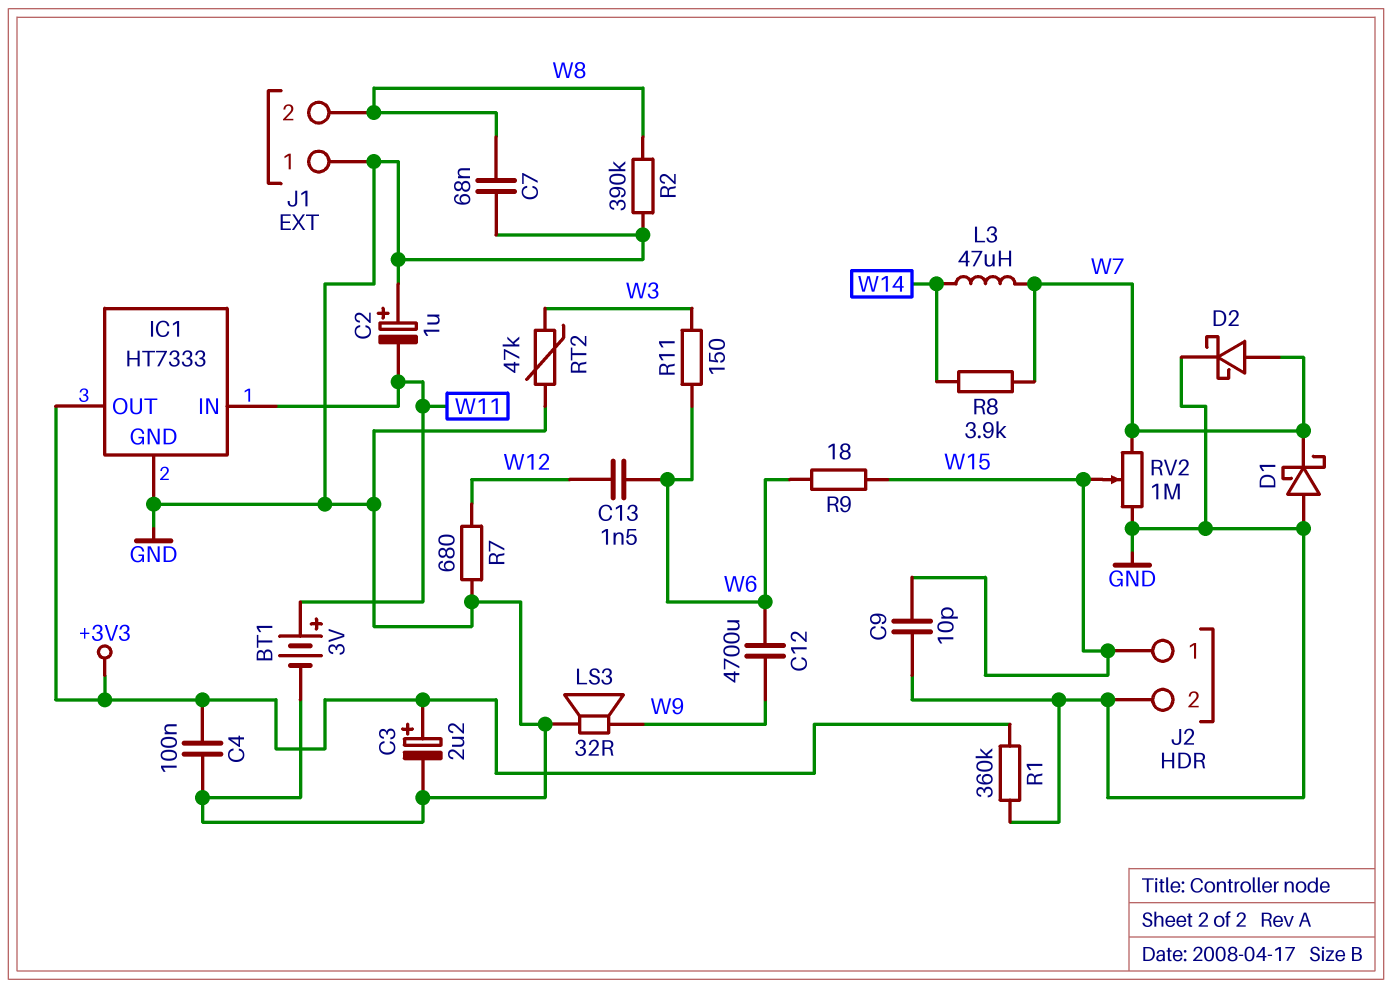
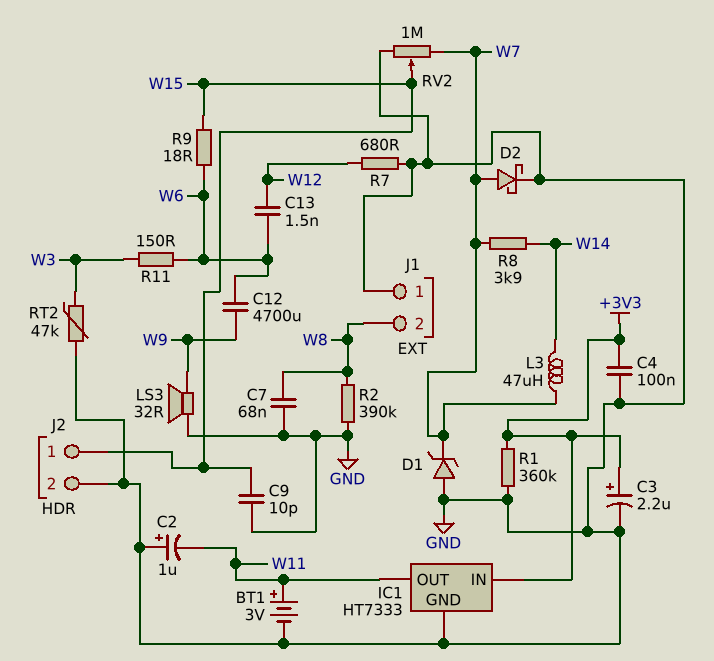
D1: schottky (A GND, K W7) -> zener (A GND, K W7)
IC1 pin IN: W11 -> +3V3
IC1 pin OUT: +3V3 -> W11

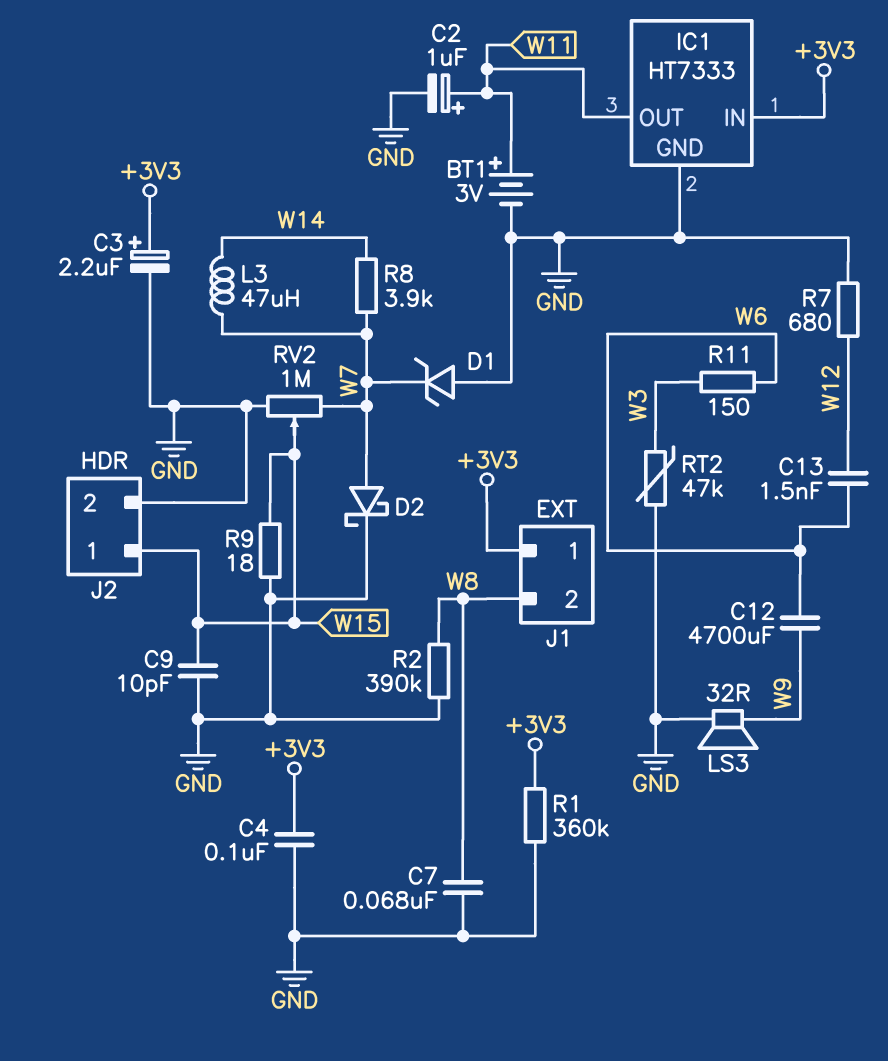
C2: 1uF (plus GND, minus W11) -> 1uF (plus W11, minus GND)
J1 pin 1: GND -> +3V3
R9: 18 (W6, W15) -> 18 (GND, W15)

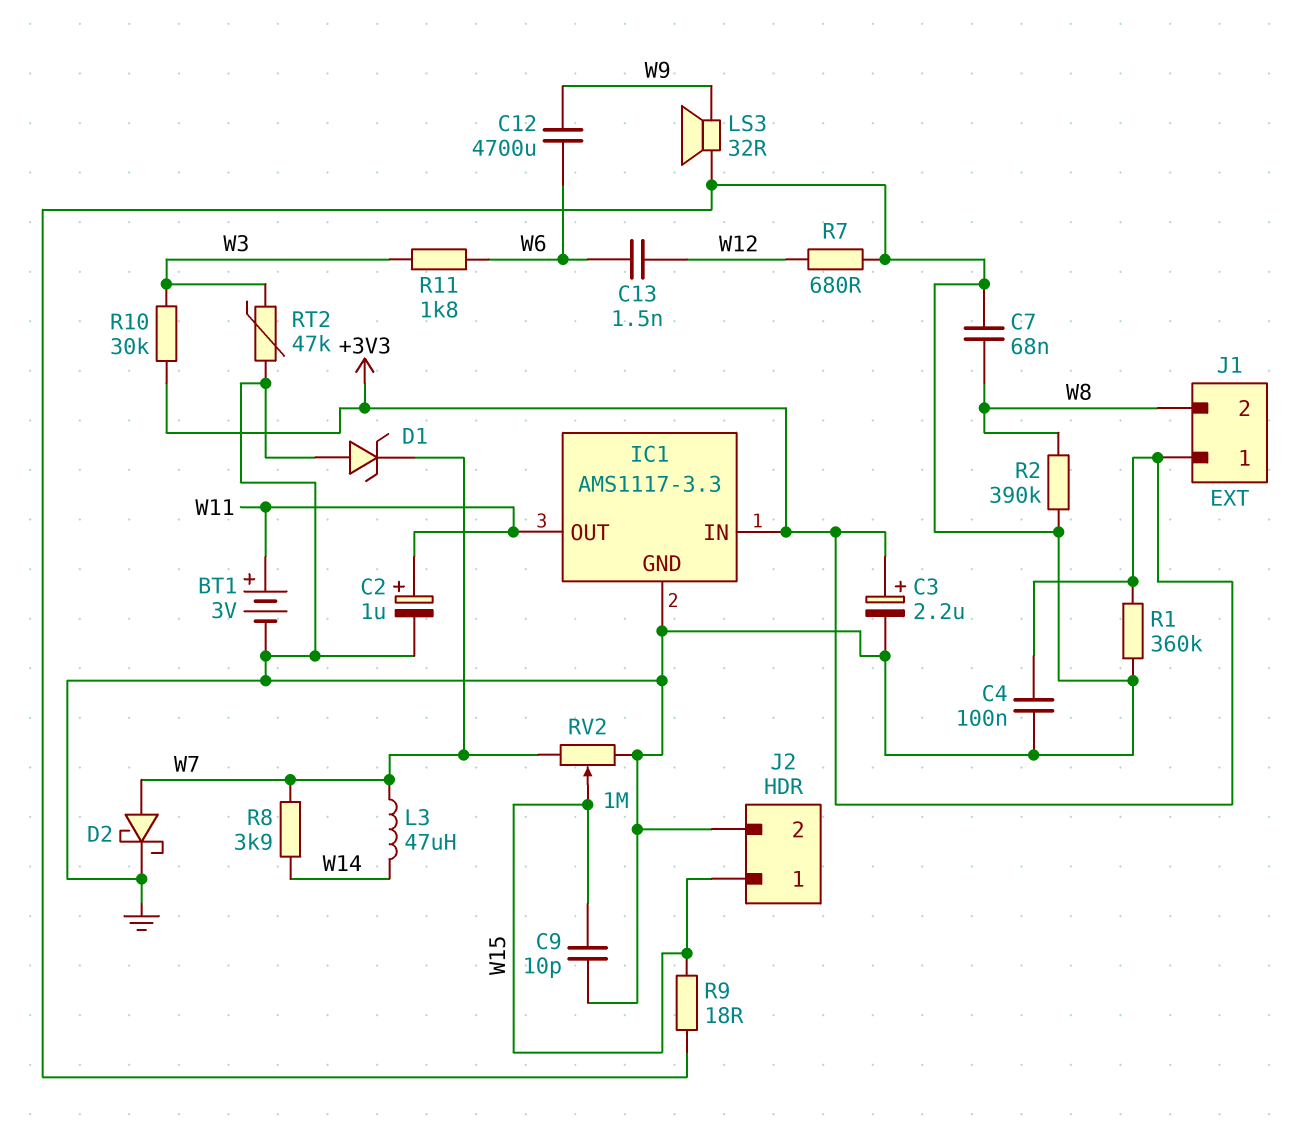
IC1: HT7333 -> AMS1117-3.3
R10: none -> 30k (+3V3, W3)
R11: 150 (W3, W6) -> 1.8k (W3, W6)

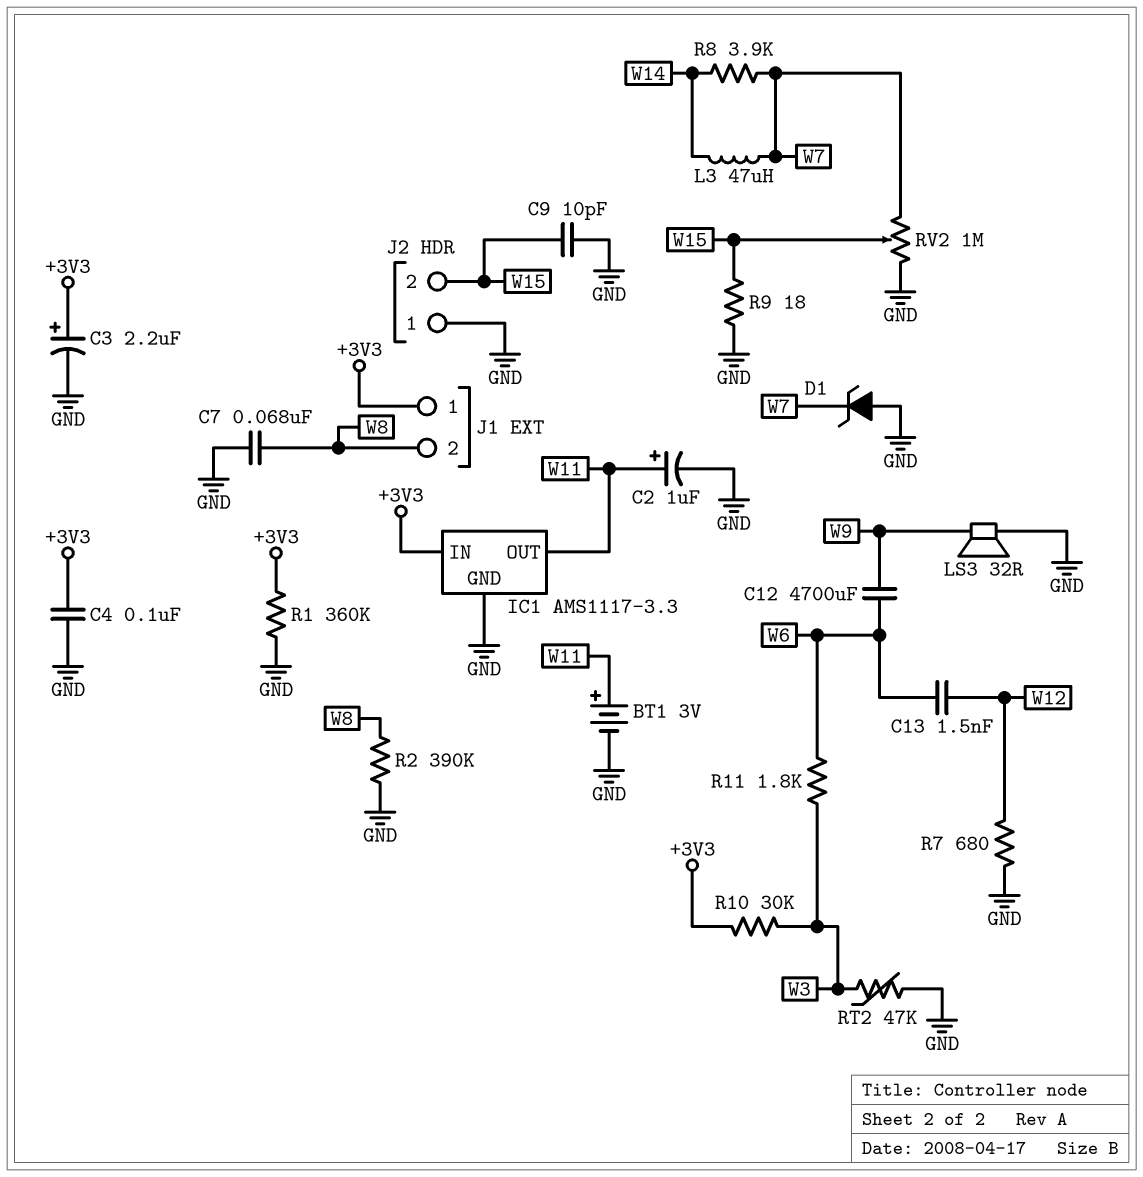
D2: schottky (A W7, K GND) -> none
J2 pin 1: W15 -> GND
J2 pin 2: GND -> W15

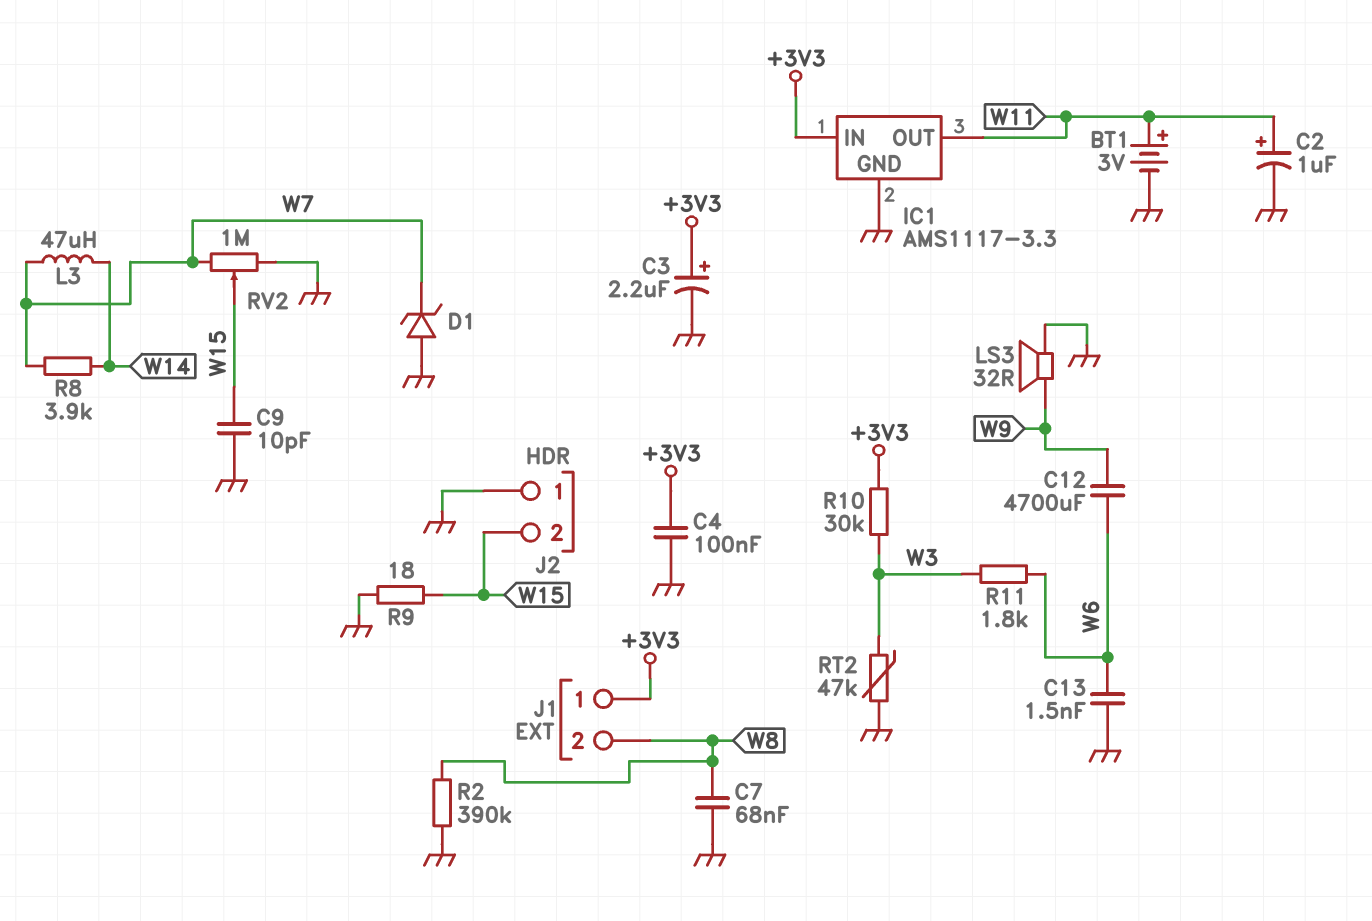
C13: 1.5nF (W6, W12) -> 1.5nF (GND, W6)
R1: 360k (+3V3, GND) -> none
R7: 680 (GND, W12) -> none

